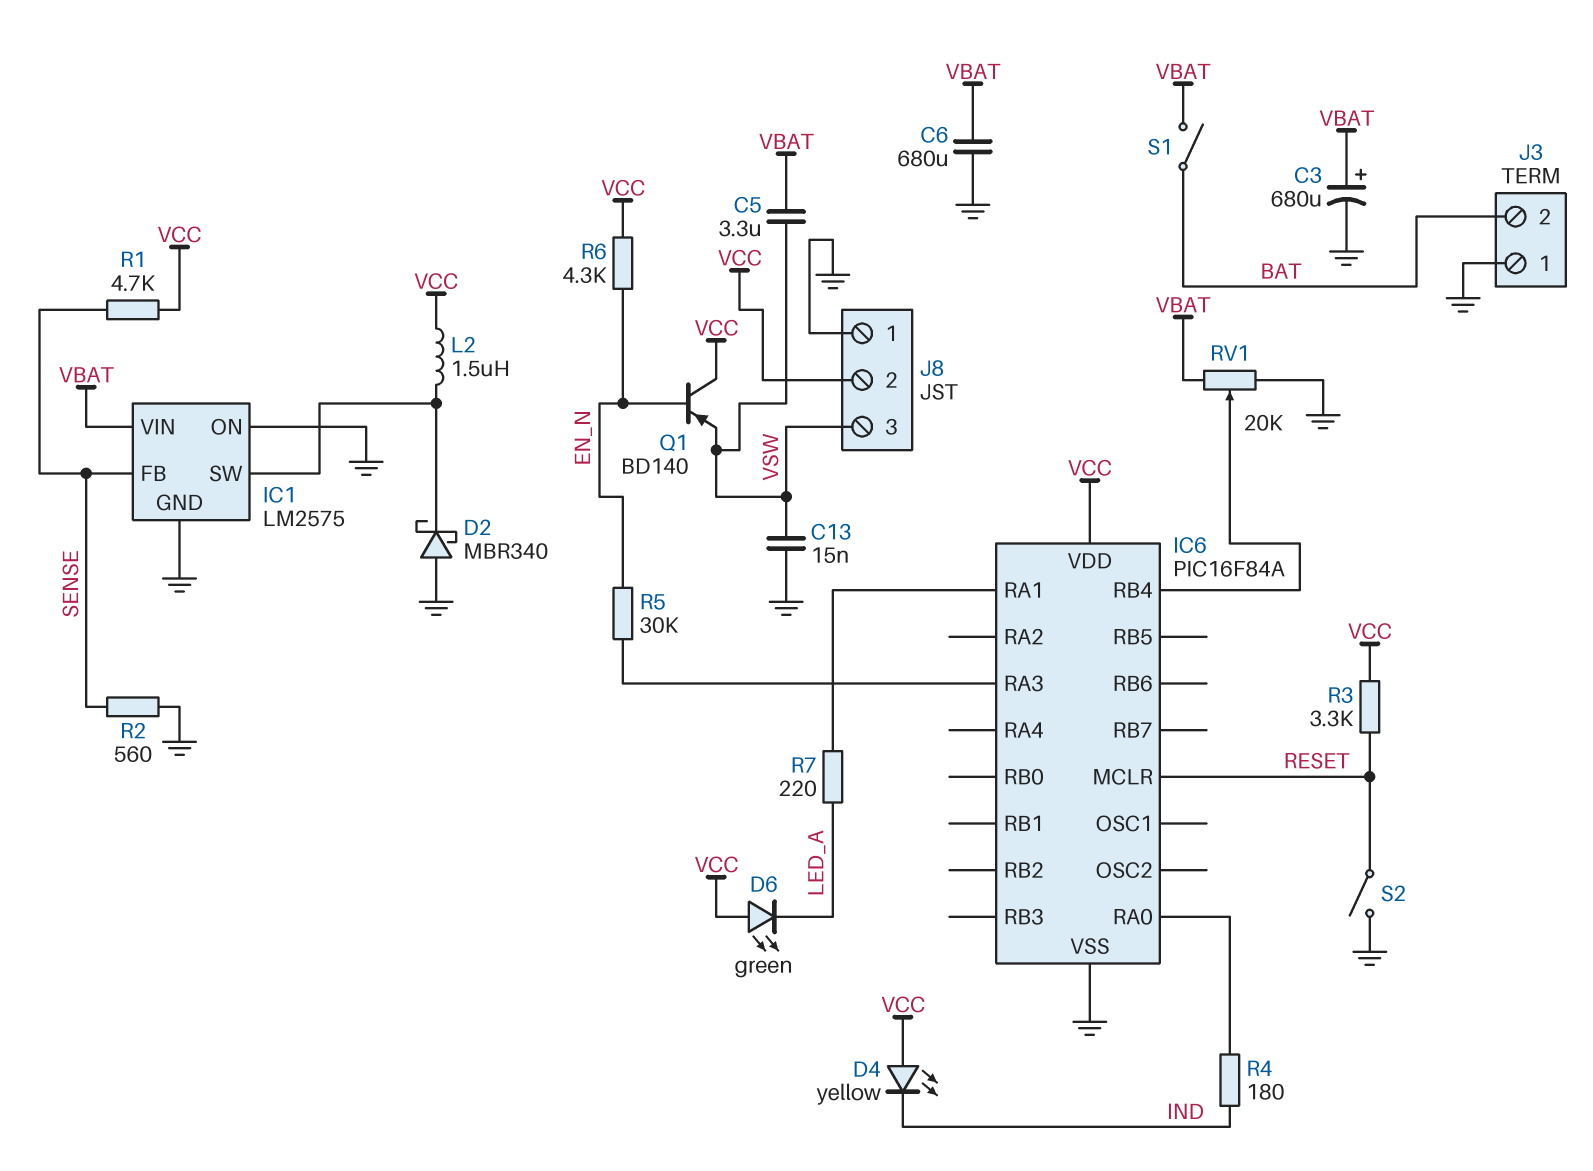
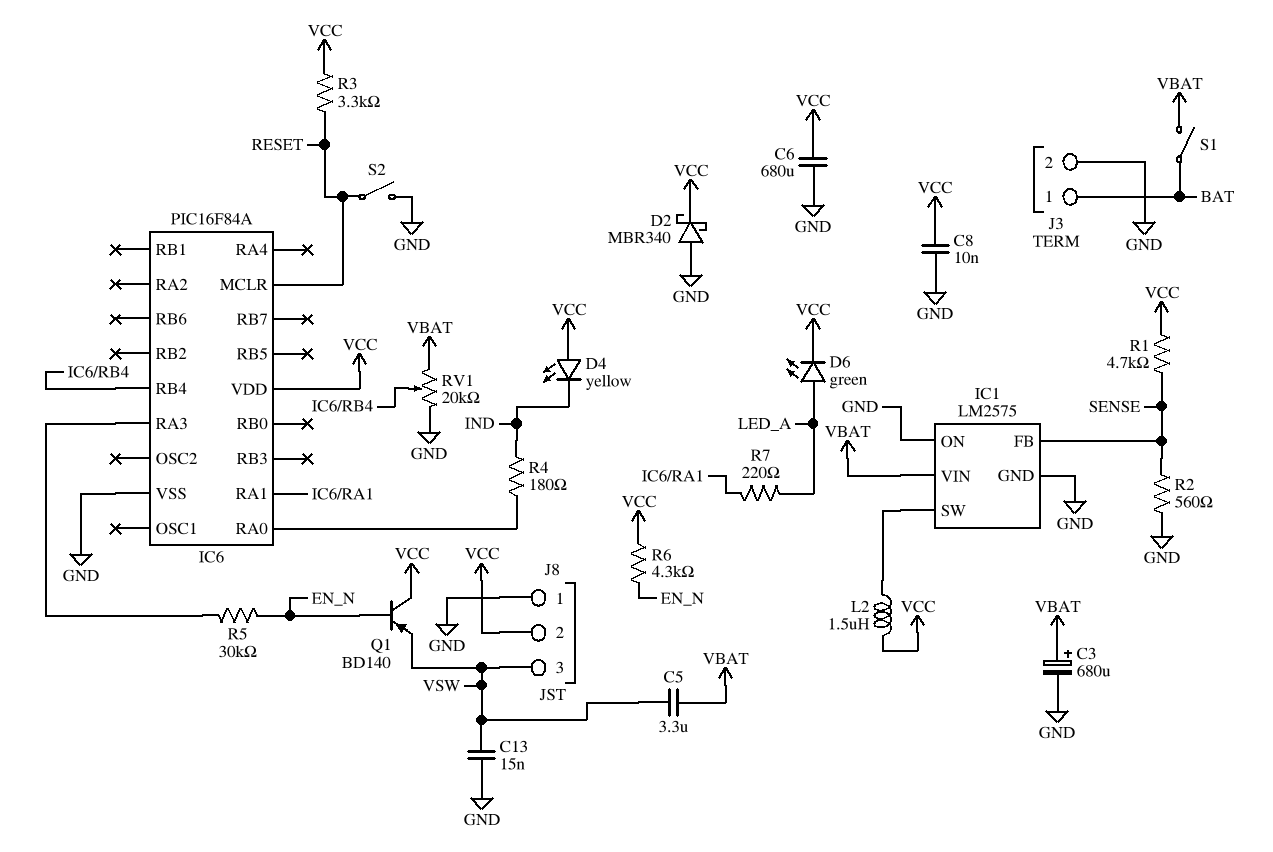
C6: 680uF (GND, VBAT) -> 680uF (GND, VCC)
C8: none -> 10nF (GND, VCC)
D2: schottky MBR340 (A GND, K IC1/SW) -> schottky MBR340 (A GND, K VCC)
D6: LED green (A VCC, K LED_A) -> LED green (A LED_A, K VCC)
J3 pin 1: GND -> BAT
J3 pin 2: BAT -> GND

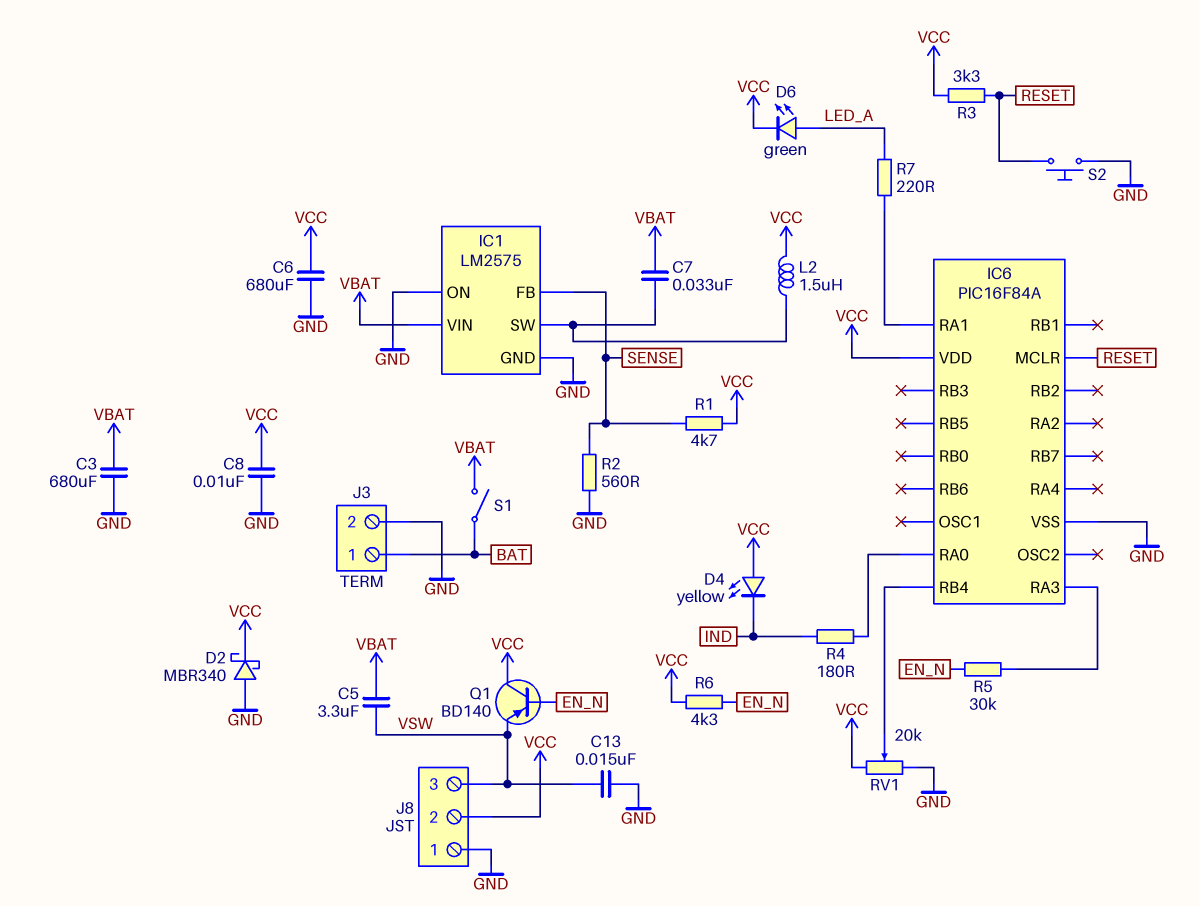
C3: 680uF (plus VBAT, minus GND) -> 680uF (GND, VBAT)
C7: none -> 33nF (IC1/SW, VBAT)
RV1: 20k (GND, VBAT, wiper IC6/RB4) -> 20k (GND, VCC, wiper IC6/RB4)
S2: switch (GND, RESET) -> button (GND, RESET)

